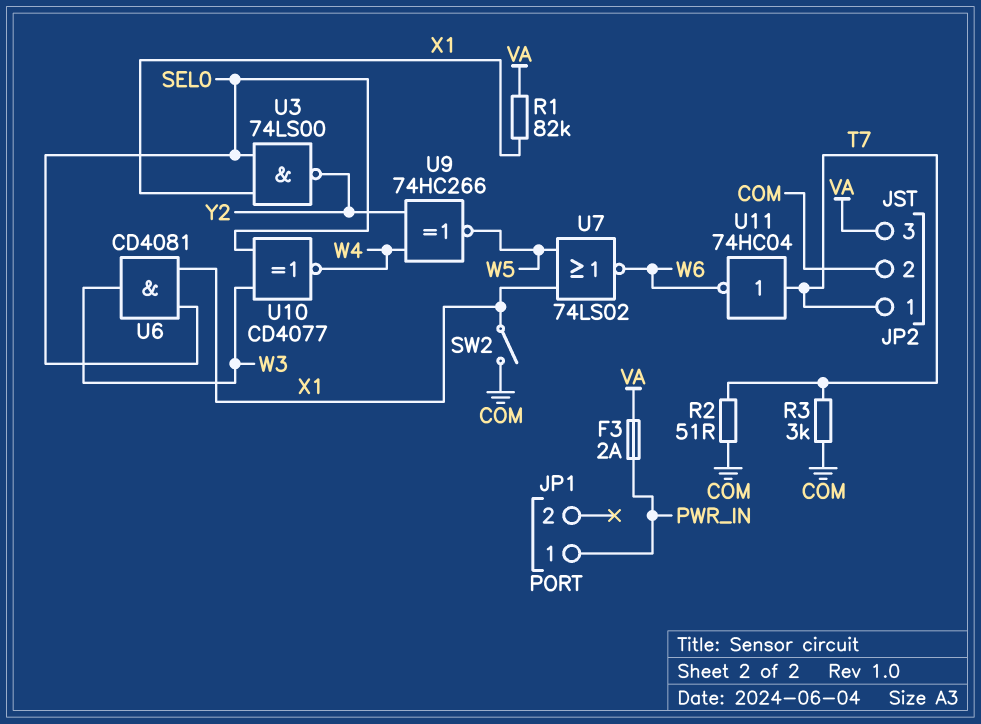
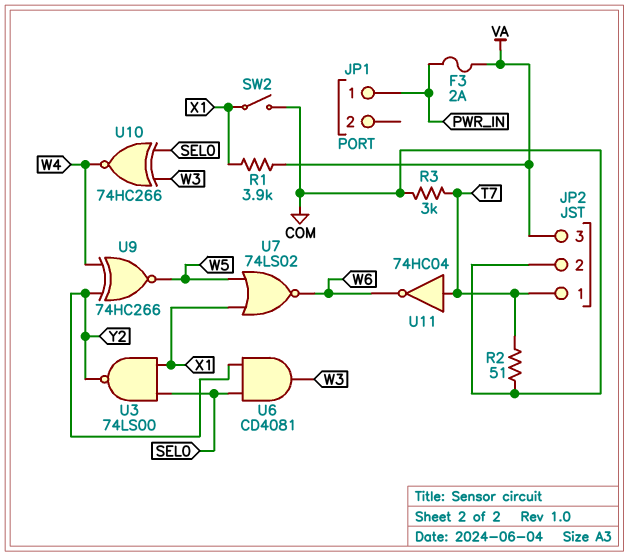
R1: 82k (VA, X1) -> 3.9k (VA, X1)
U6: AND CD4081 (in SEL0, in X1, out W3) -> AND CD4081 (in SEL0, in Y2, out W3)
U10: XNOR CD4077 (in SEL0, in W3, out W4) -> XNOR 74HC266 (in SEL0, in W3, out W4)

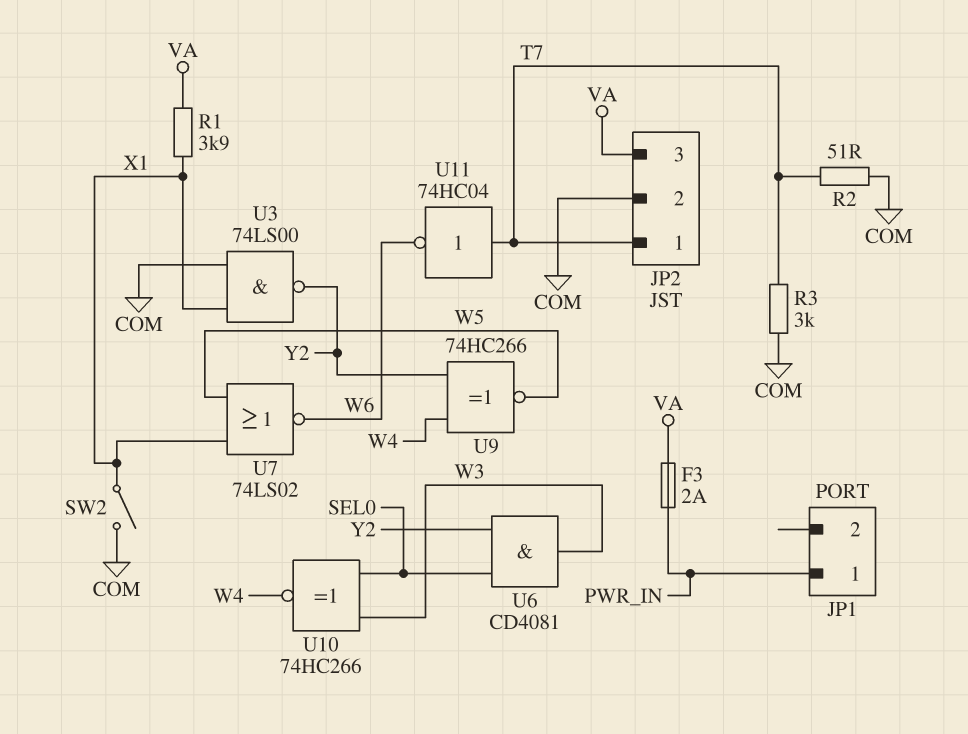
U3: NAND 74LS00 (in SEL0, in X1, out Y2) -> NAND 74LS00 (in COM, in X1, out Y2)

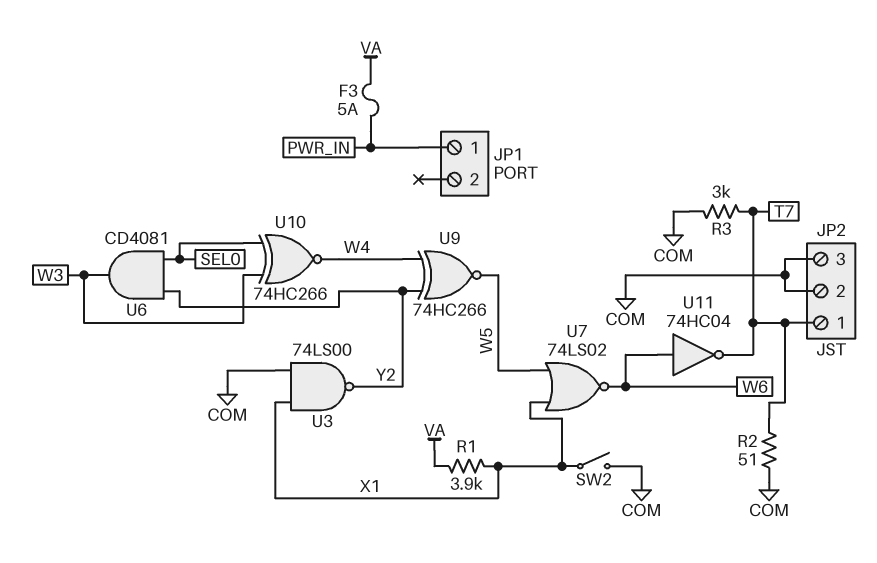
F3: 2A (PWR_IN, VA) -> 5A (PWR_IN, VA)
JP2 pin 3: VA -> COM
U11: NOT 74HC04 (in T7, out W6) -> NOT 74HC04 (in W6, out T7)

